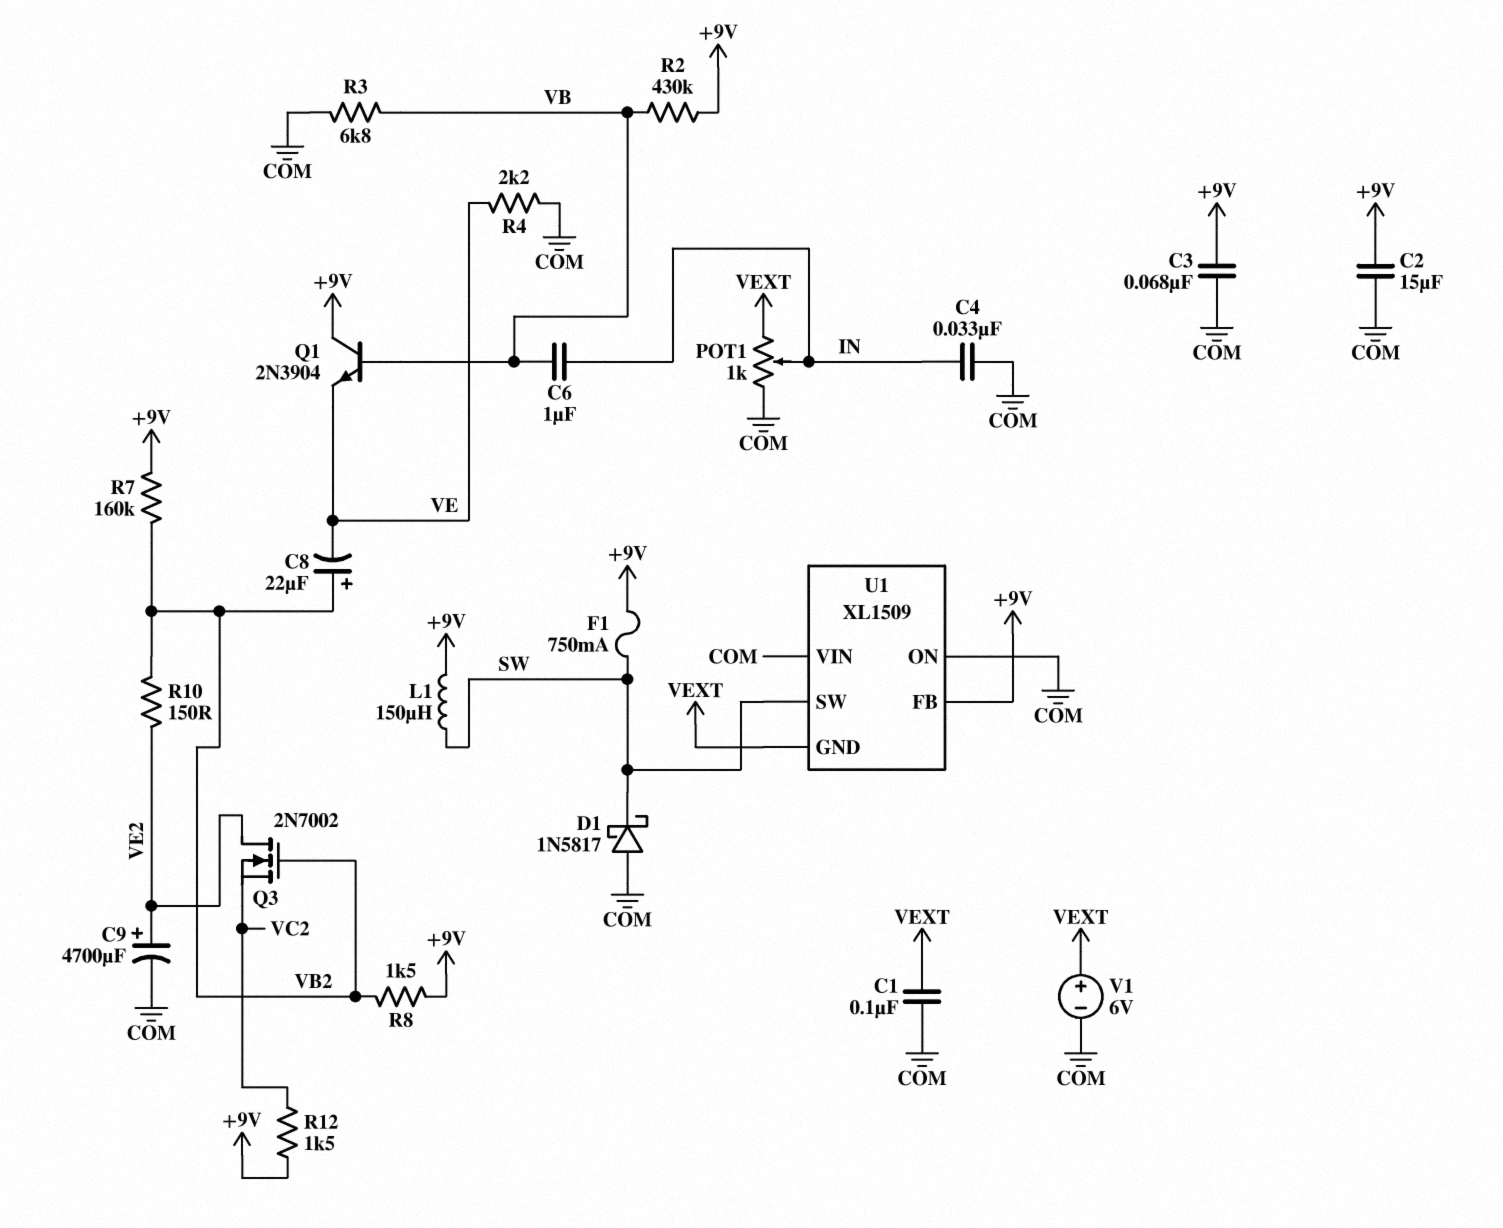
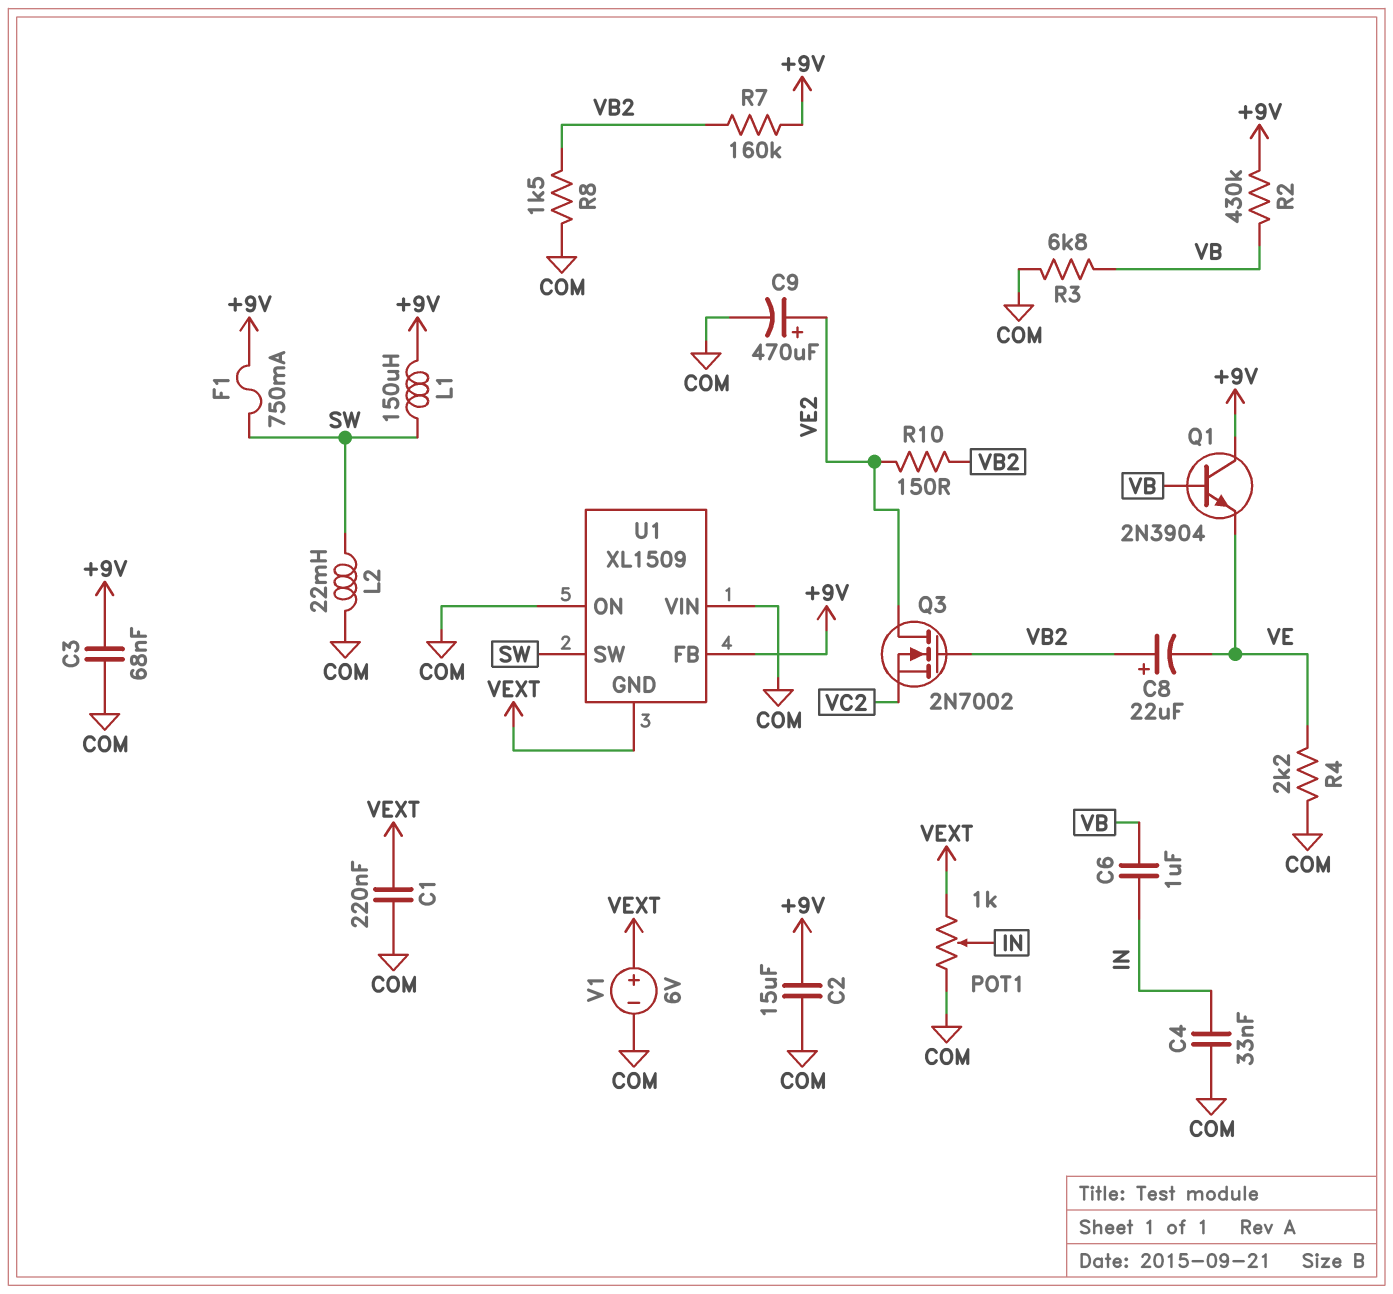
C1: 100nF (COM, VEXT) -> 220nF (COM, VEXT)
C9: 4700uF (plus VE2, minus COM) -> 470uF (plus VE2, minus COM)
D1: schottky 1N5817 (A COM, K SW) -> none
L2: none -> 22mH (COM, SW)
R8: 1.5k (+9V, VB2) -> 1.5k (COM, VB2)
R12: 1.5k (+9V, VC2) -> none

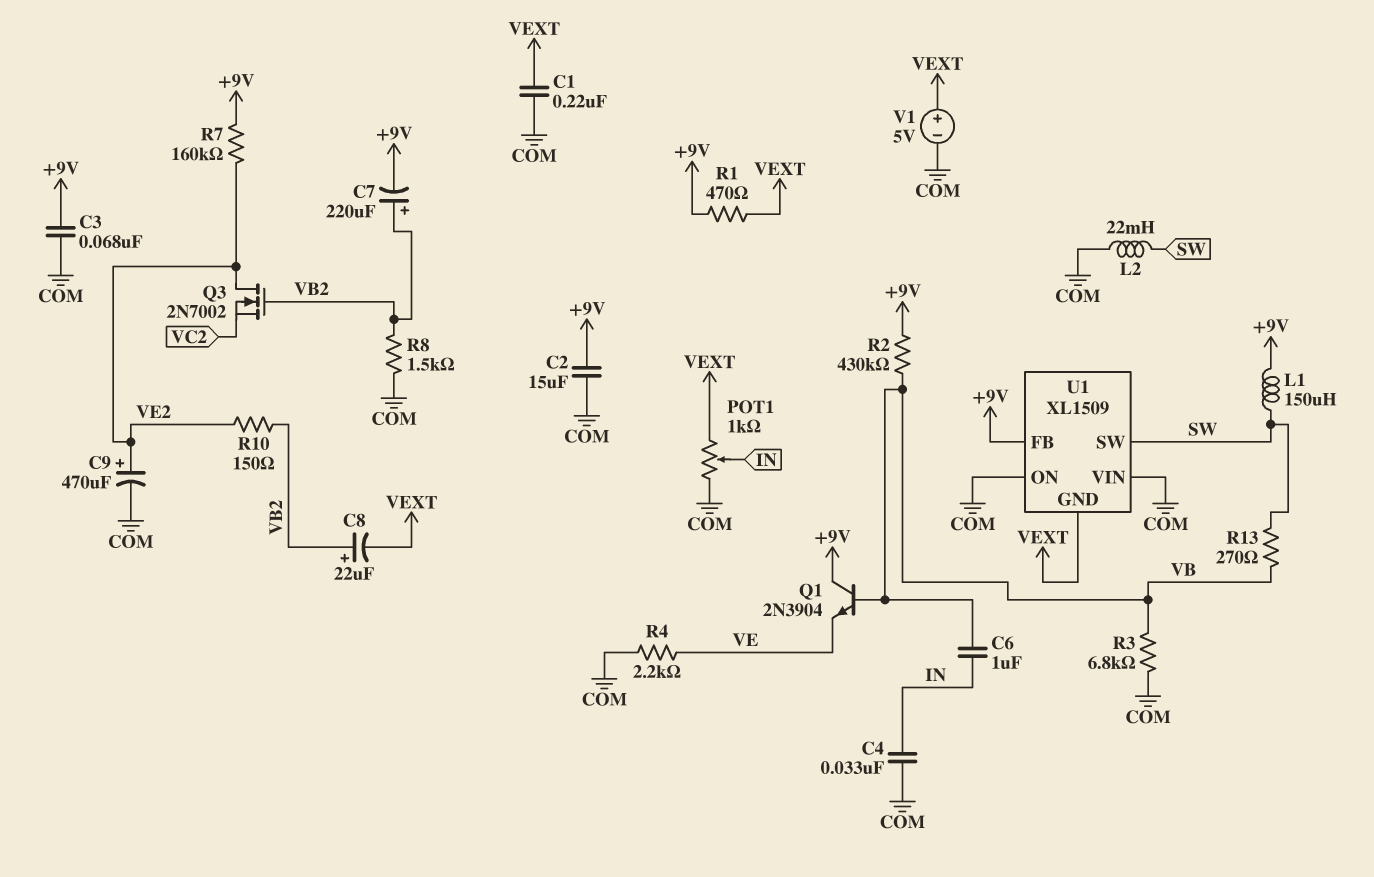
C7: none -> 220uF (plus VB2, minus +9V)
C8: 22uF (plus VB2, minus VE) -> 22uF (plus VB2, minus VEXT)
F1: 750mA (+9V, SW) -> none
R1: none -> 470 (+9V, VEXT)
R7: 160k (+9V, VB2) -> 160k (+9V, VE2)
R13: none -> 270 (SW, VB)
V1: 6V (plus VEXT, minus COM) -> 5V (plus VEXT, minus COM)

